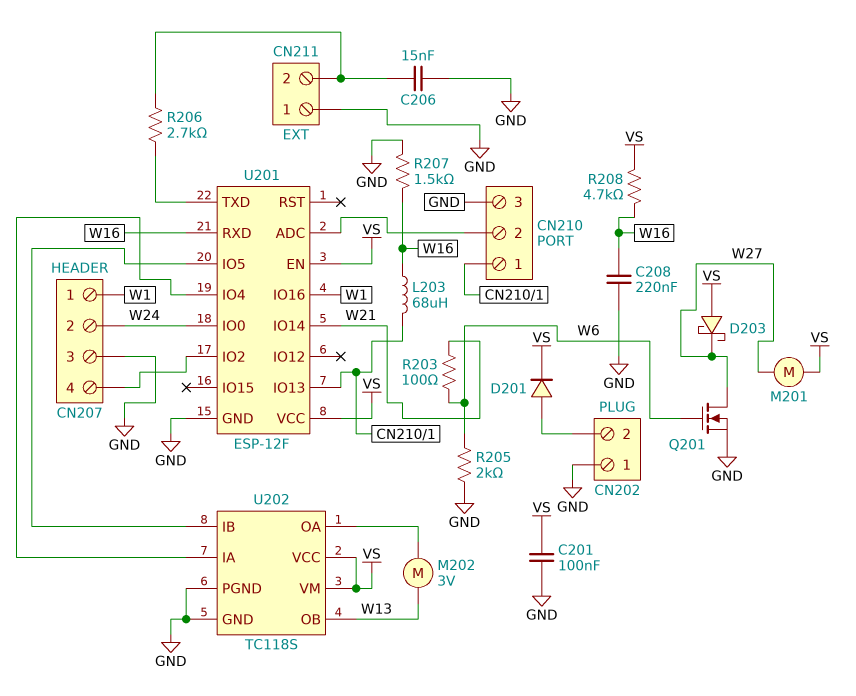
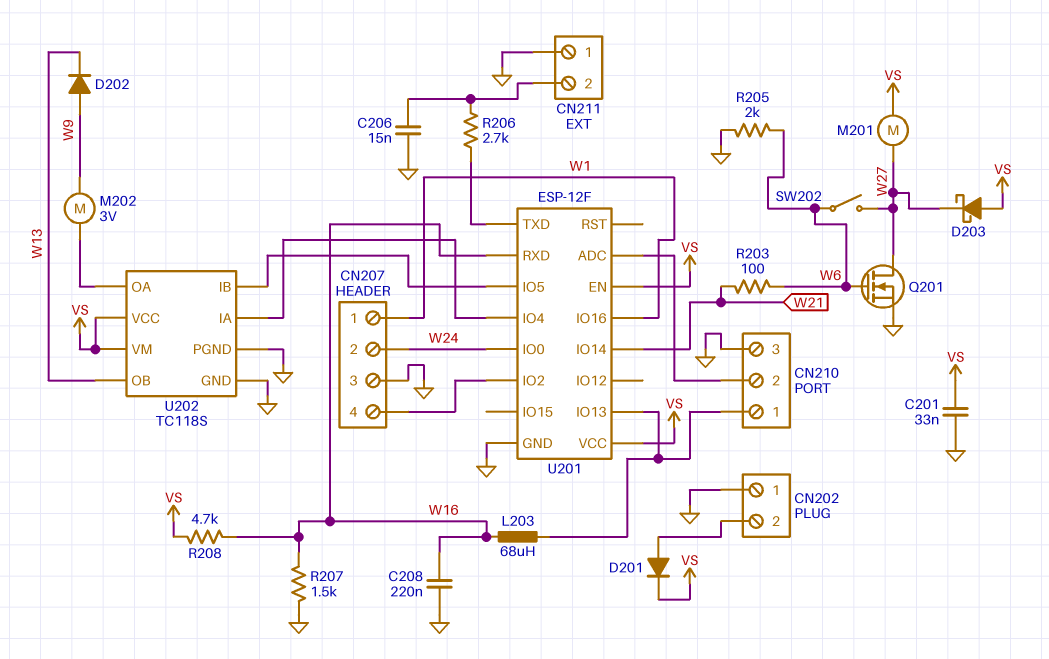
C201: 100nF (GND, VS) -> 33nF (GND, VS)
D202: none -> diode (A W9, K W13)
M202: motor 3V (U202/OA, W13) -> motor 3V (U202/OA, W9)
SW202: none -> switch (W6, W27)

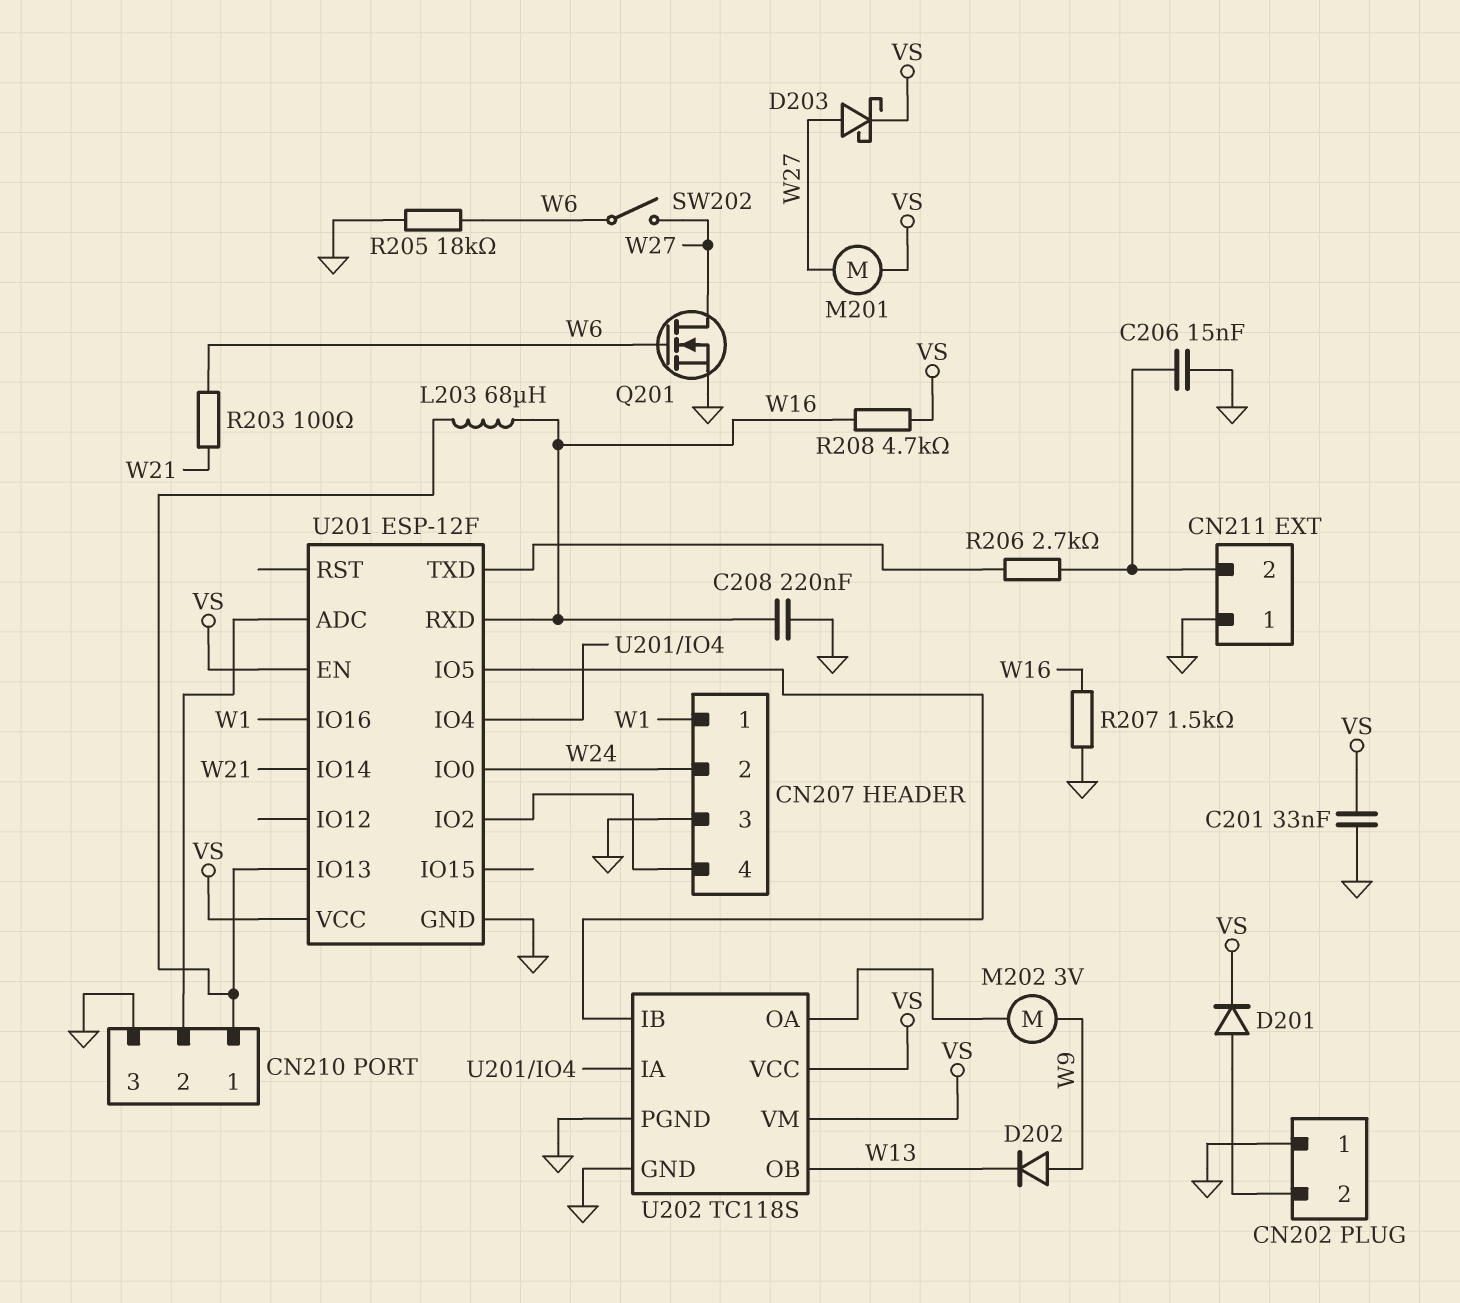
D203: schottky (A VS, K W27) -> schottky (A W27, K VS)
R205: 2k (GND, W6) -> 18k (GND, W6)

